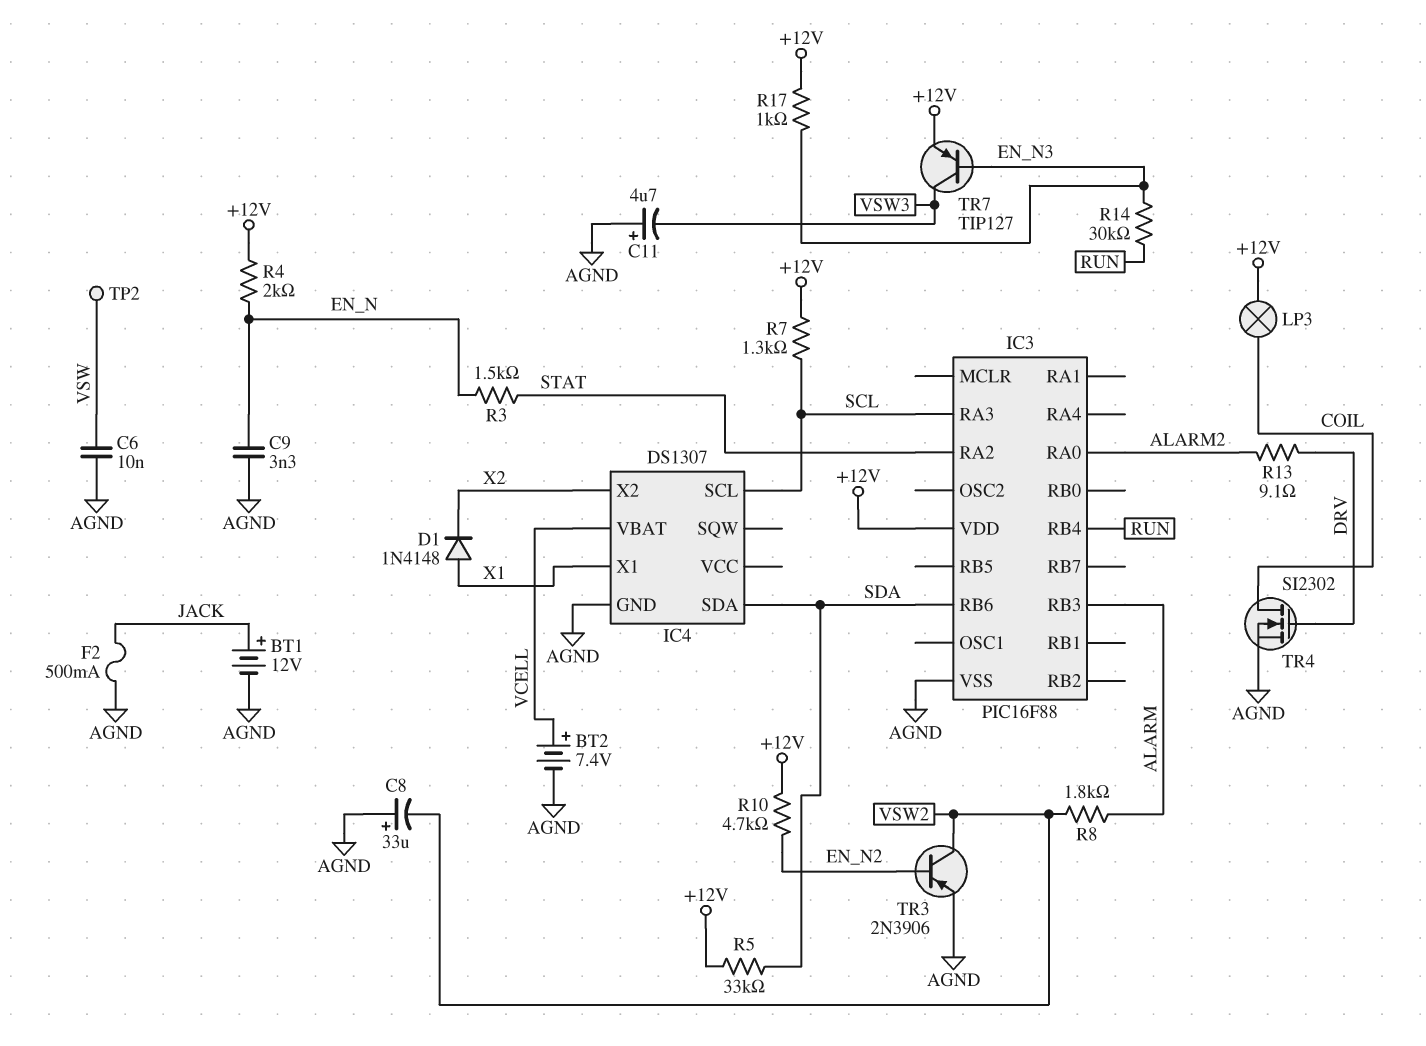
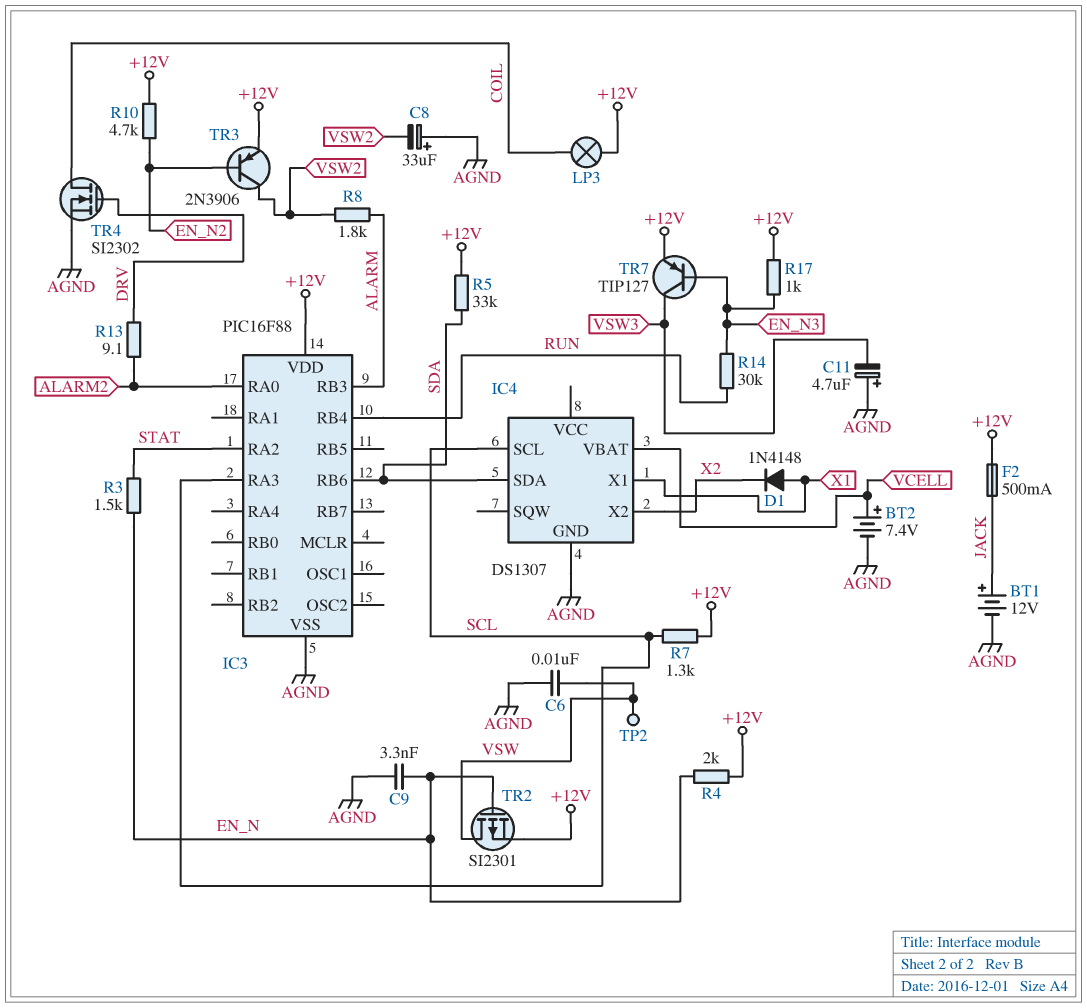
F2: 500mA (AGND, JACK) -> 500mA (+12V, JACK)
TR2: none -> PMOS SI2301 (G EN_N, D VSW, S +12V)
TR3: PNP 2N3906 (B EN_N2, C VSW2, E AGND) -> PNP 2N3906 (B EN_N2, C VSW2, E +12V)

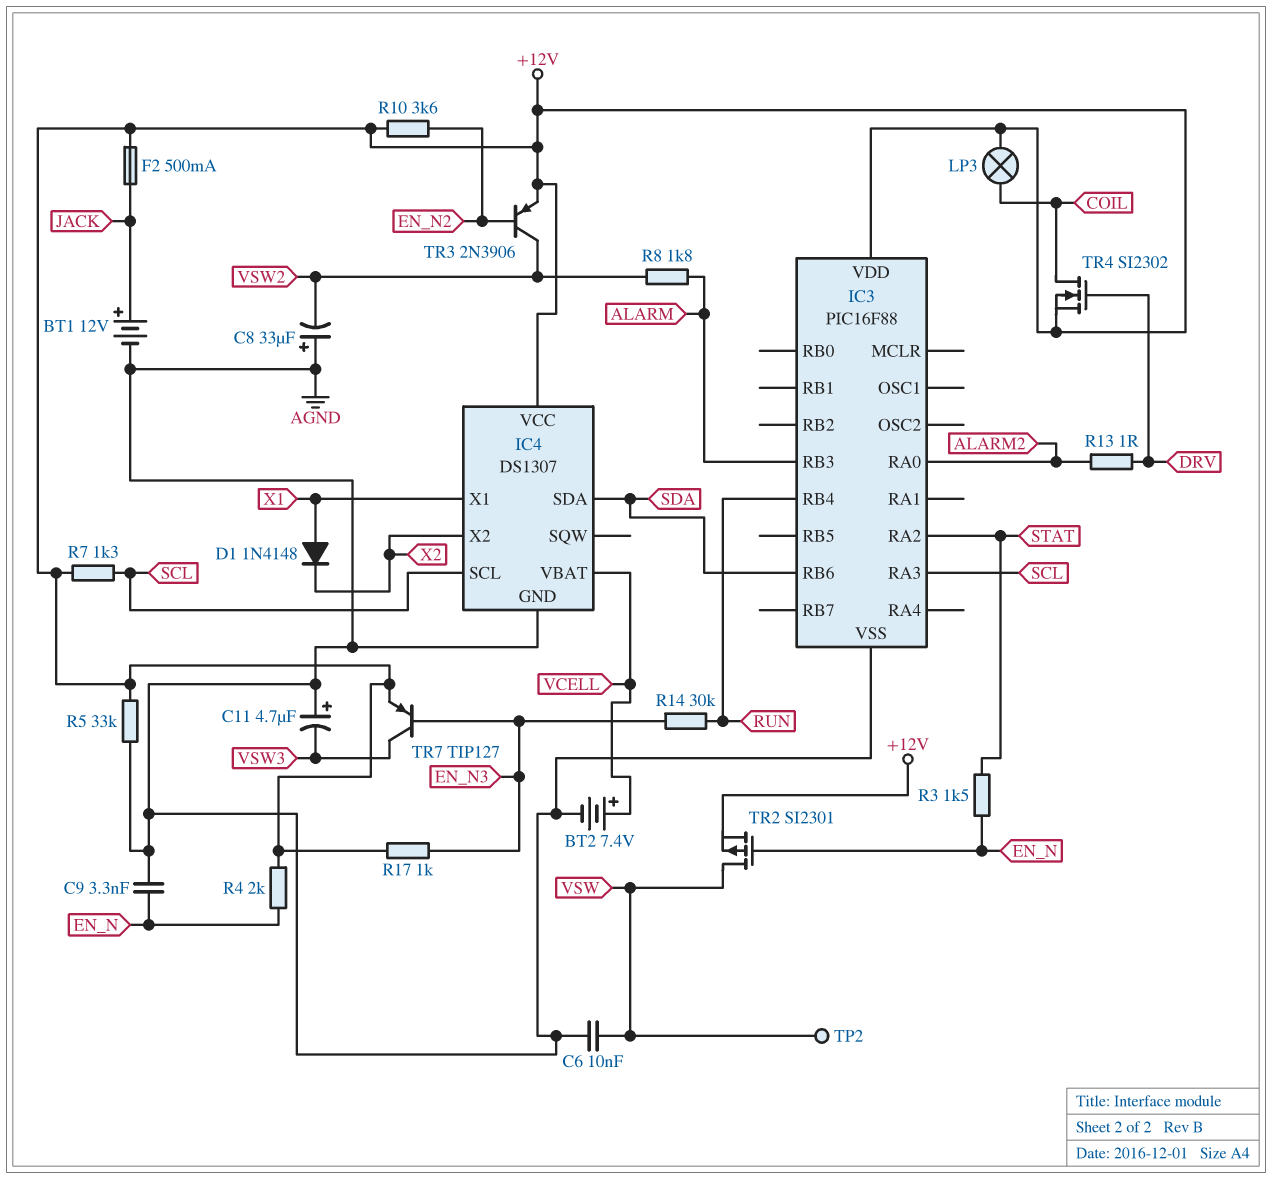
IC4 pin VCC: none -> +12V
R5: 33k (+12V, SDA) -> 33k (+12V, AGND)
R10: 4.7k (+12V, EN_N2) -> 3.6k (+12V, EN_N2)
R13: 9.1 (ALARM2, DRV) -> 1 (ALARM2, DRV)
TR4: NMOS SI2302 (G DRV, D COIL, S AGND) -> NMOS SI2302 (G DRV, D COIL, S +12V)

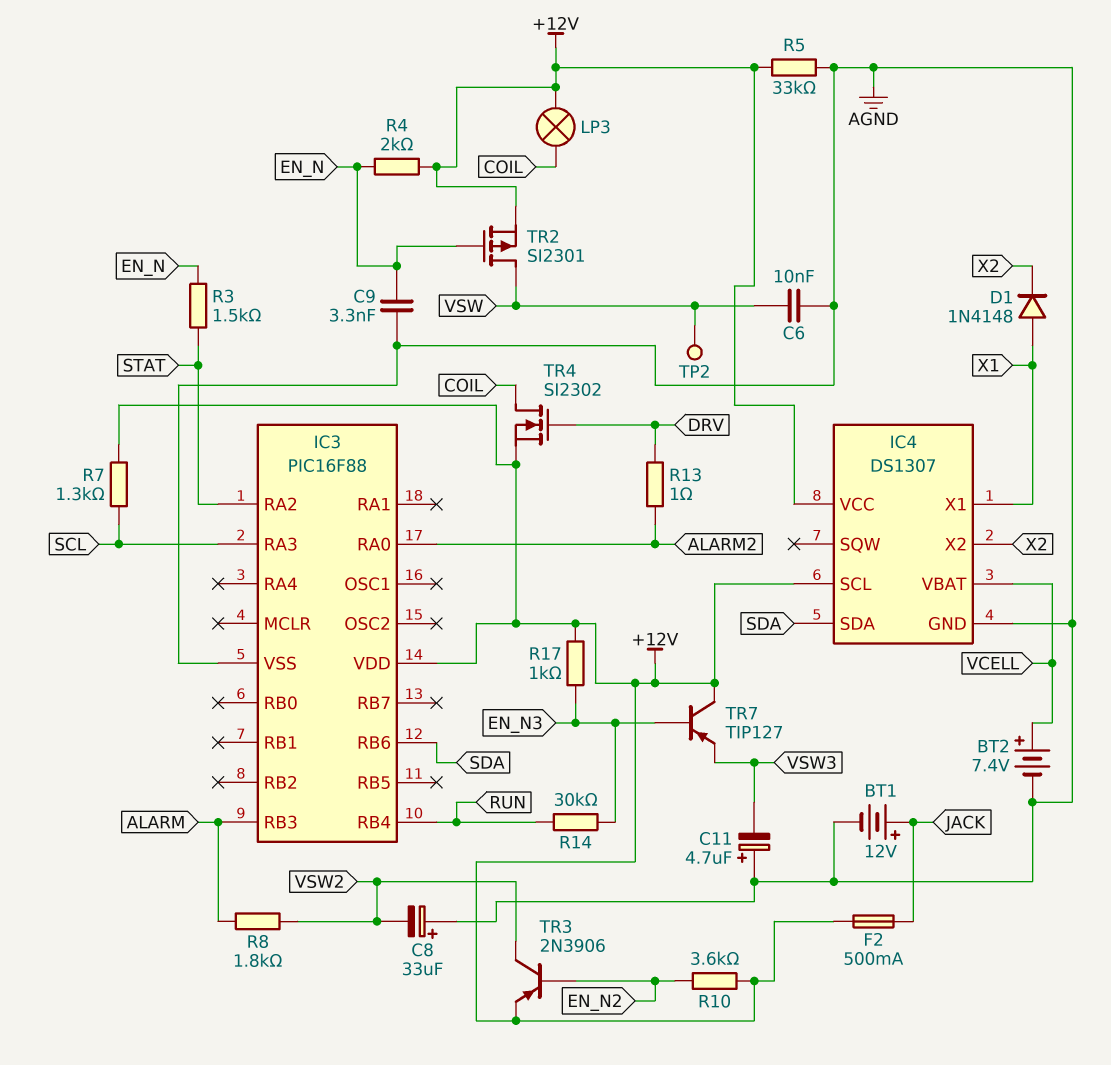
IC4 pin SCL: SCL -> +12V
TR7: PNP TIP127 (B EN_N3, C VSW3, E +12V) -> PNP TIP127 (B EN_N3, C +12V, E VSW3)

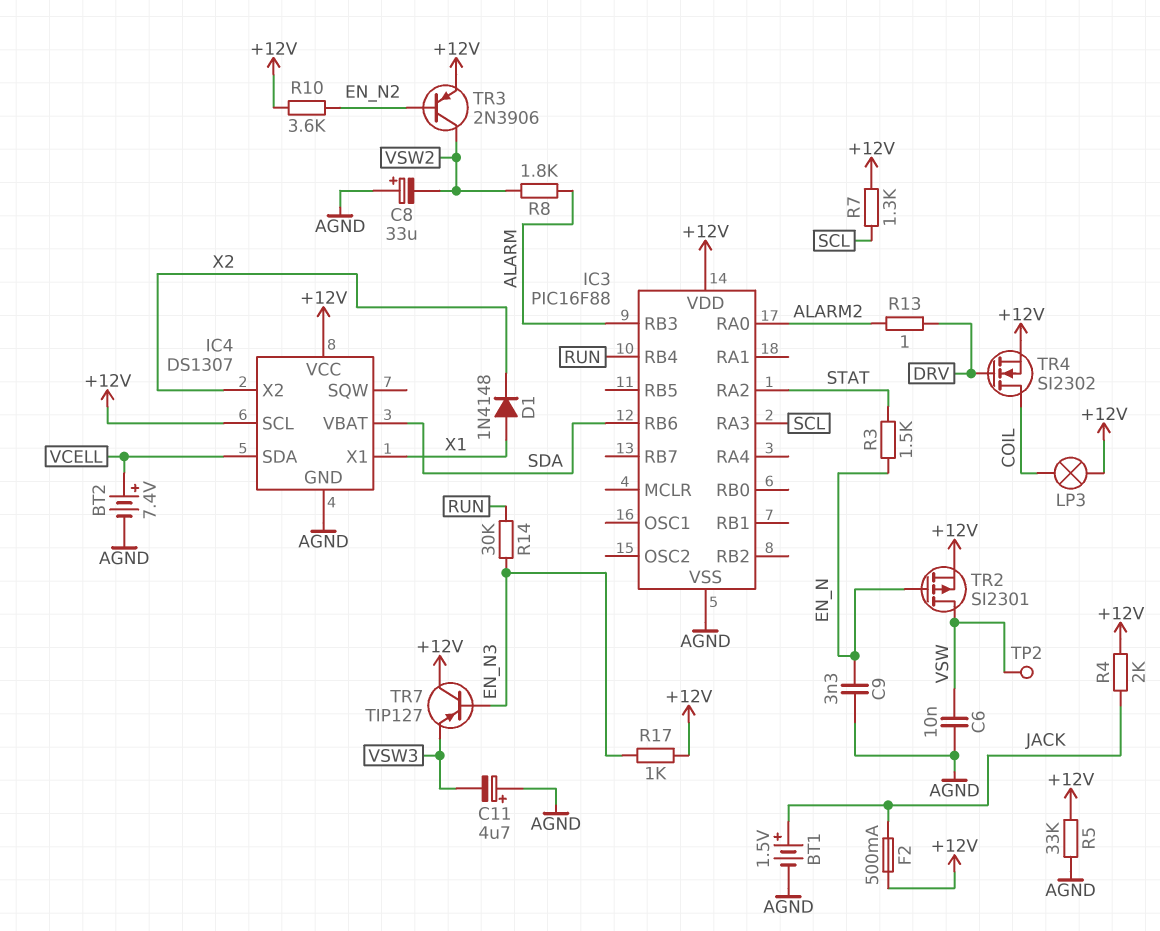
BT1: 12V (plus JACK, minus AGND) -> 1.5V (plus JACK, minus AGND)
IC4 pin SDA: SDA -> VCELL
IC4 pin VBAT: VCELL -> SDA
R4: 2k (+12V, EN_N) -> 2k (+12V, JACK)

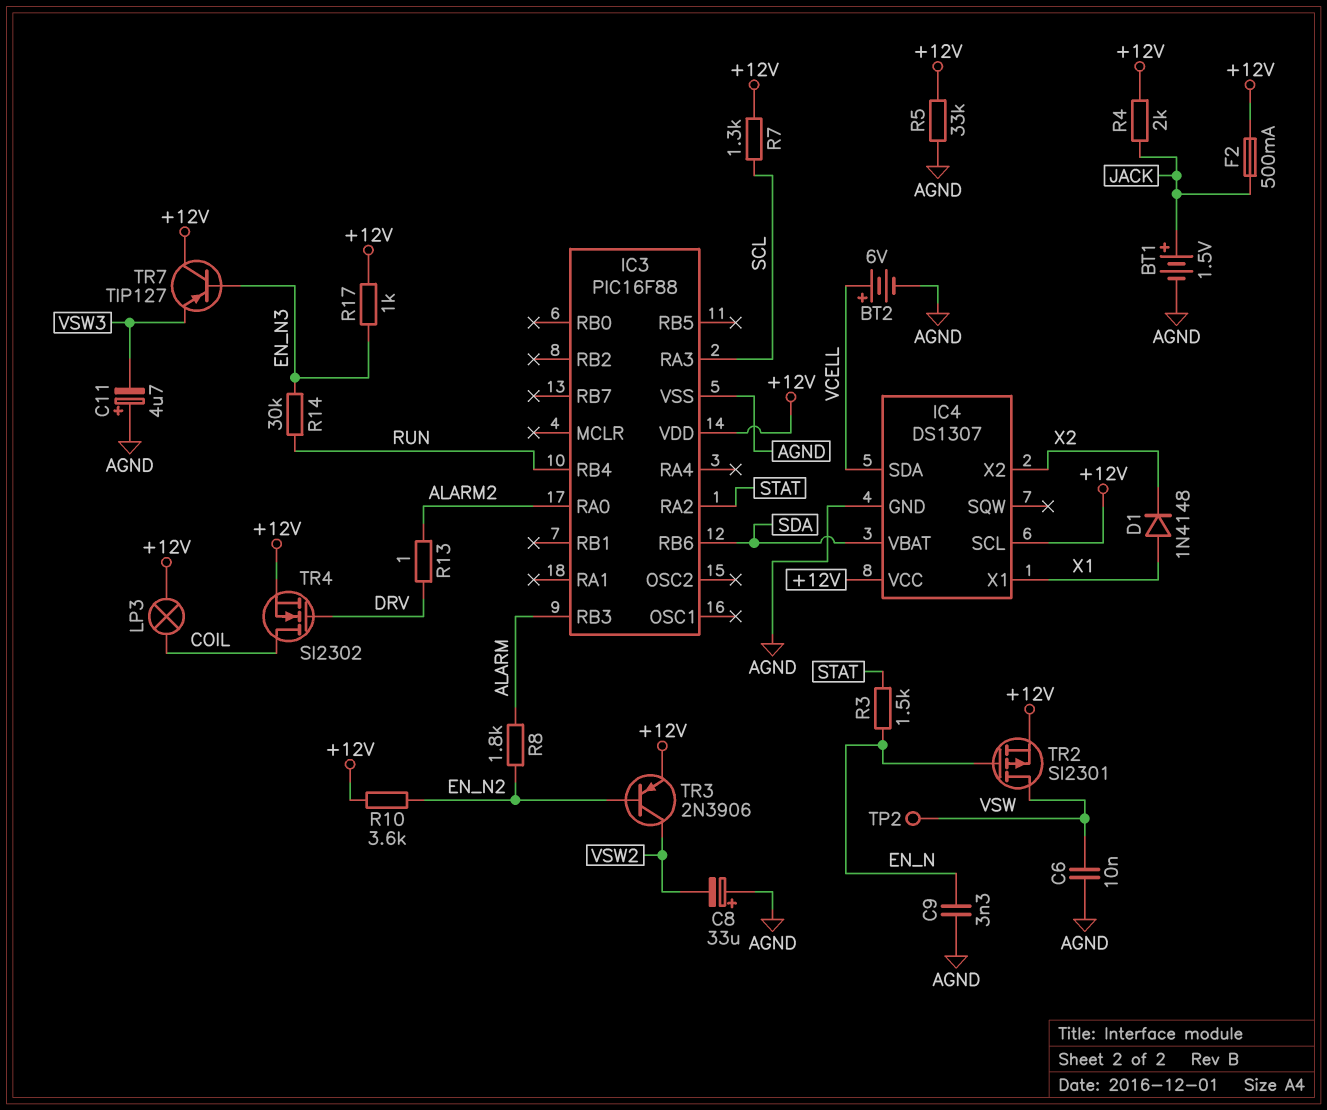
BT2: 7.4V (plus VCELL, minus AGND) -> 6V (plus VCELL, minus AGND)
R8: 1.8k (ALARM, VSW2) -> 1.8k (ALARM, EN_N2)

